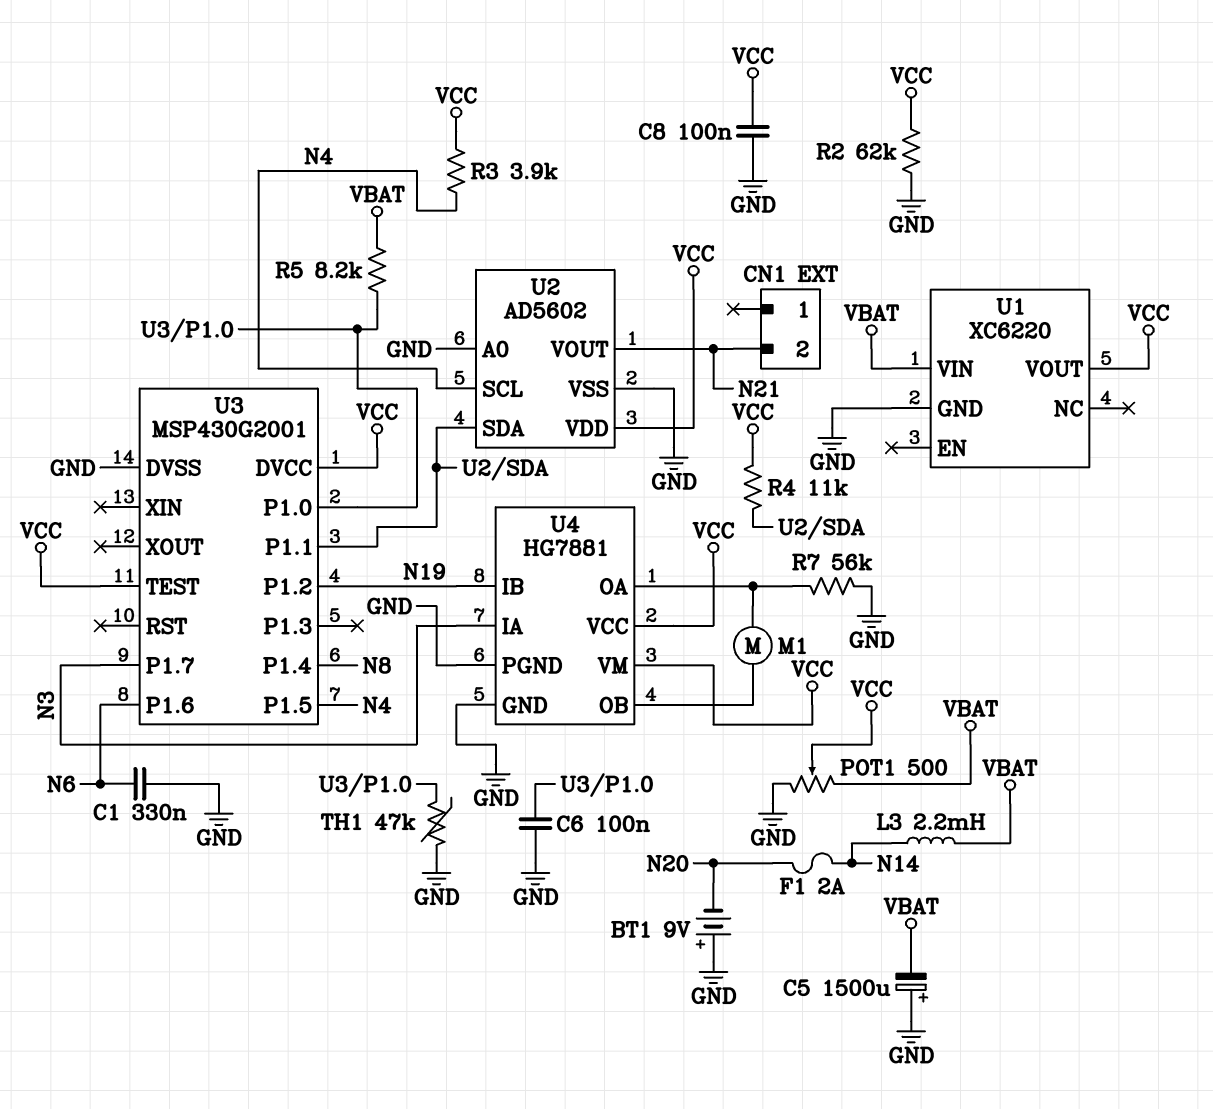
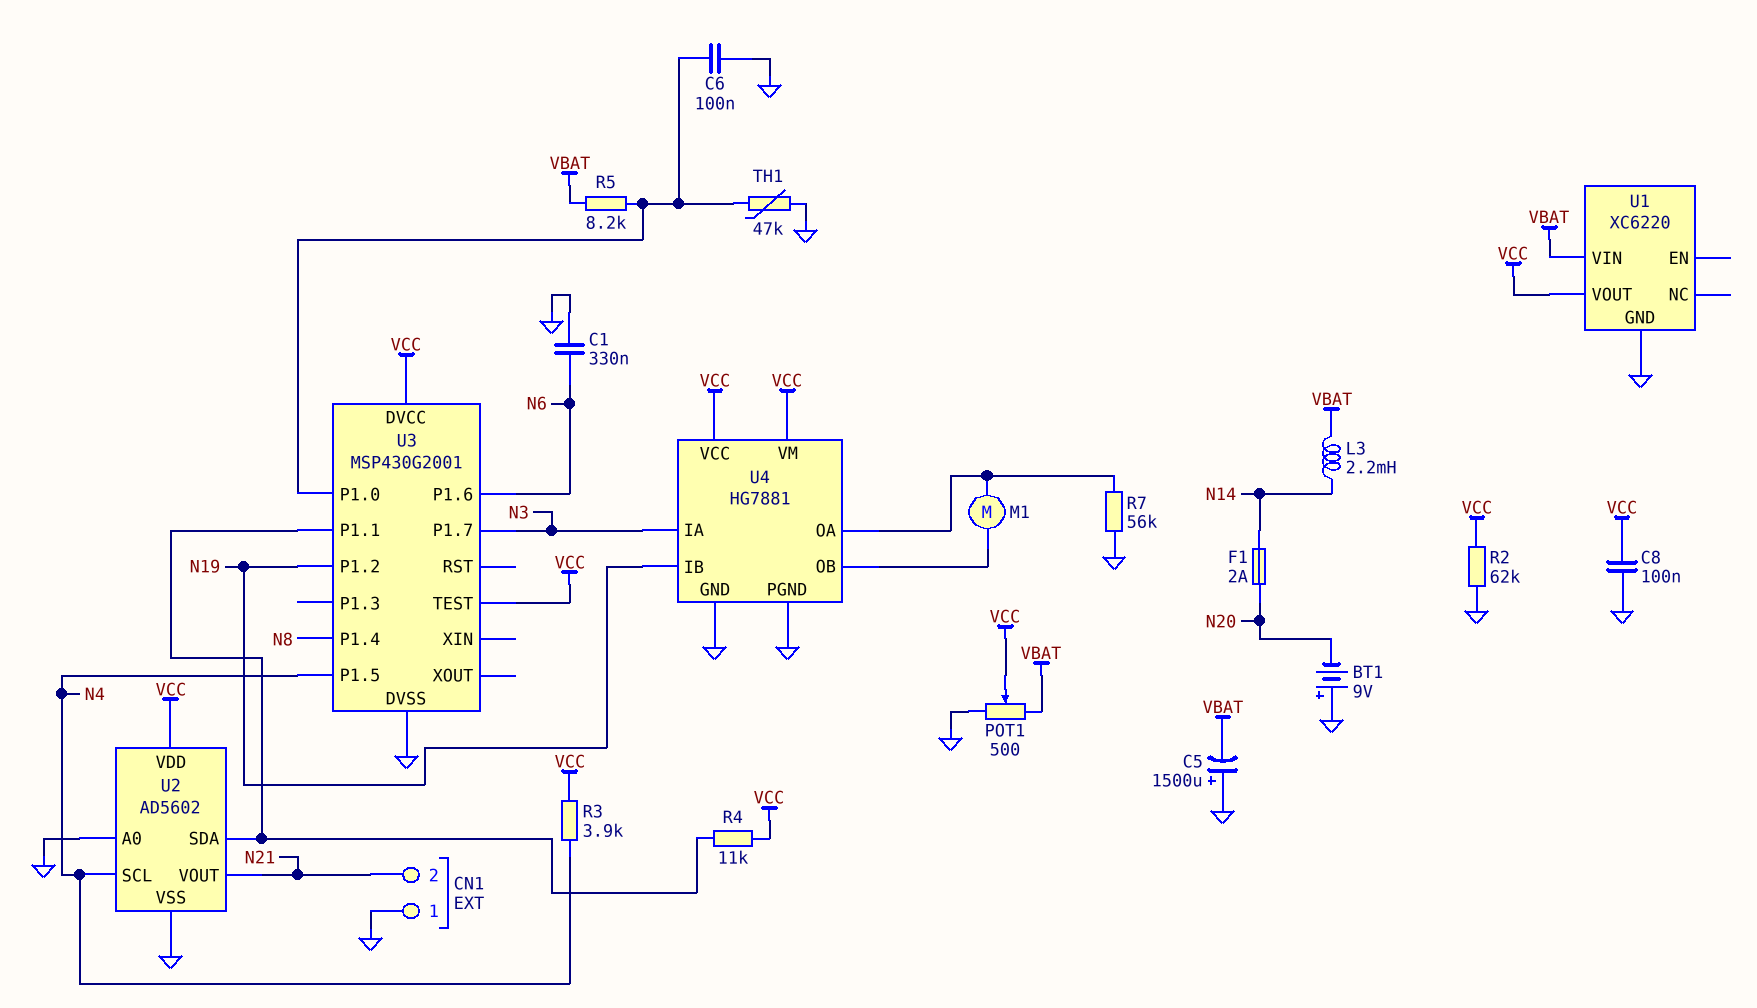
CN1 pin 1: none -> GND

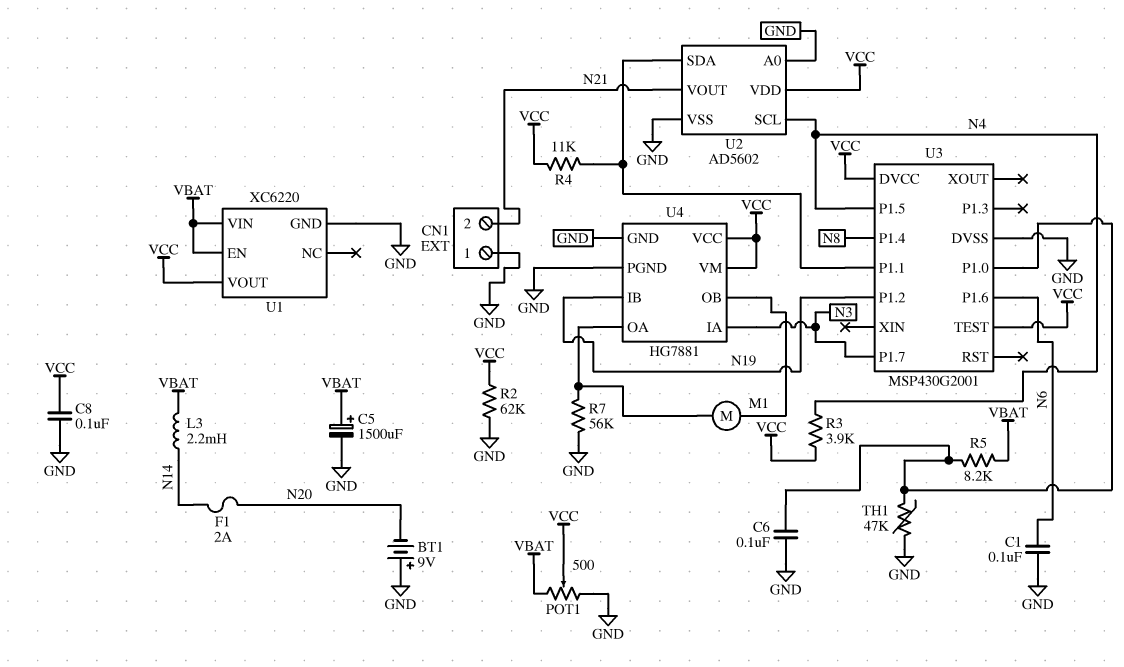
C1: 330nF (GND, N6) -> 100nF (GND, N6)
C5: 1500uF (plus GND, minus VBAT) -> 1500uF (plus VBAT, minus GND)
U1 pin EN: none -> VBAT

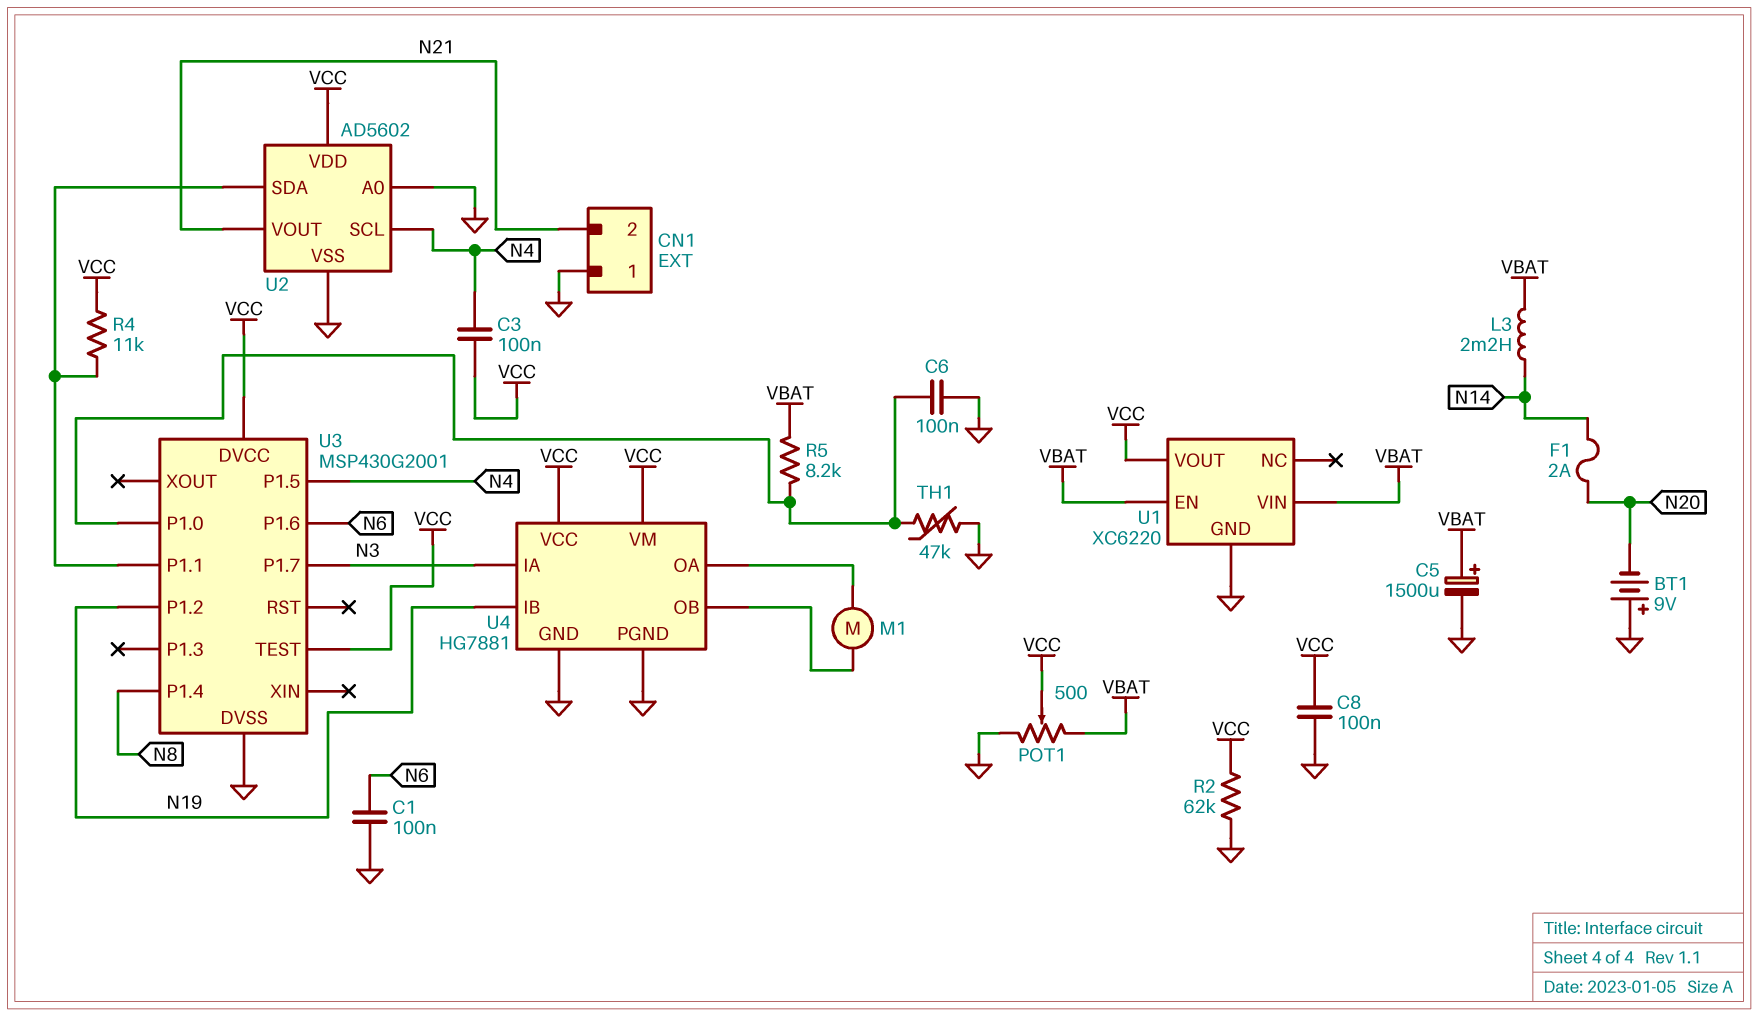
C3: none -> 100nF (N4, VCC)
R3: 3.9k (N4, VCC) -> none
R7: 56k (GND, U4/OA) -> none

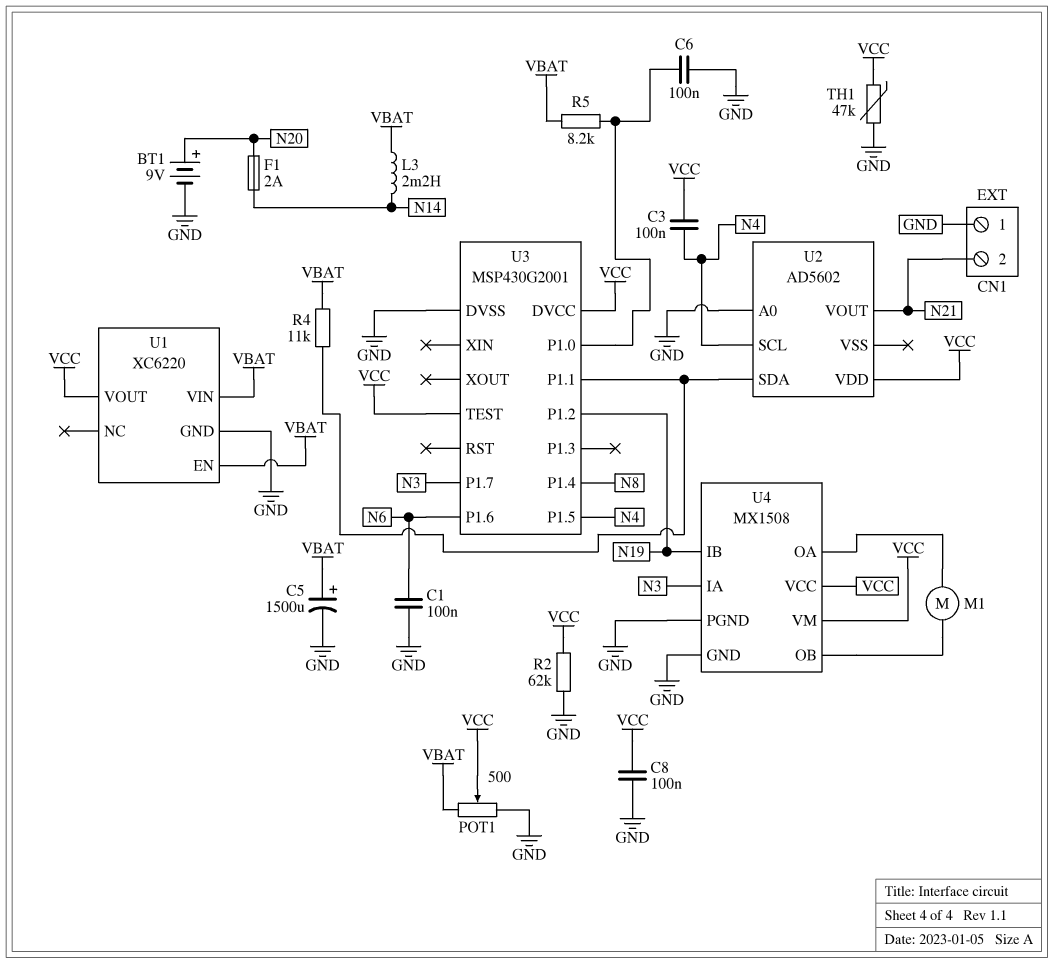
BT1: 9V (plus GND, minus N20) -> 9V (plus N20, minus GND)
R4: 11k (U2/SDA, VCC) -> 11k (U2/SDA, VBAT)
TH1: 47k (GND, U3/P1.0) -> 47k (GND, VCC)
U2 pin VSS: GND -> none
U4: HG7881 -> MX1508

